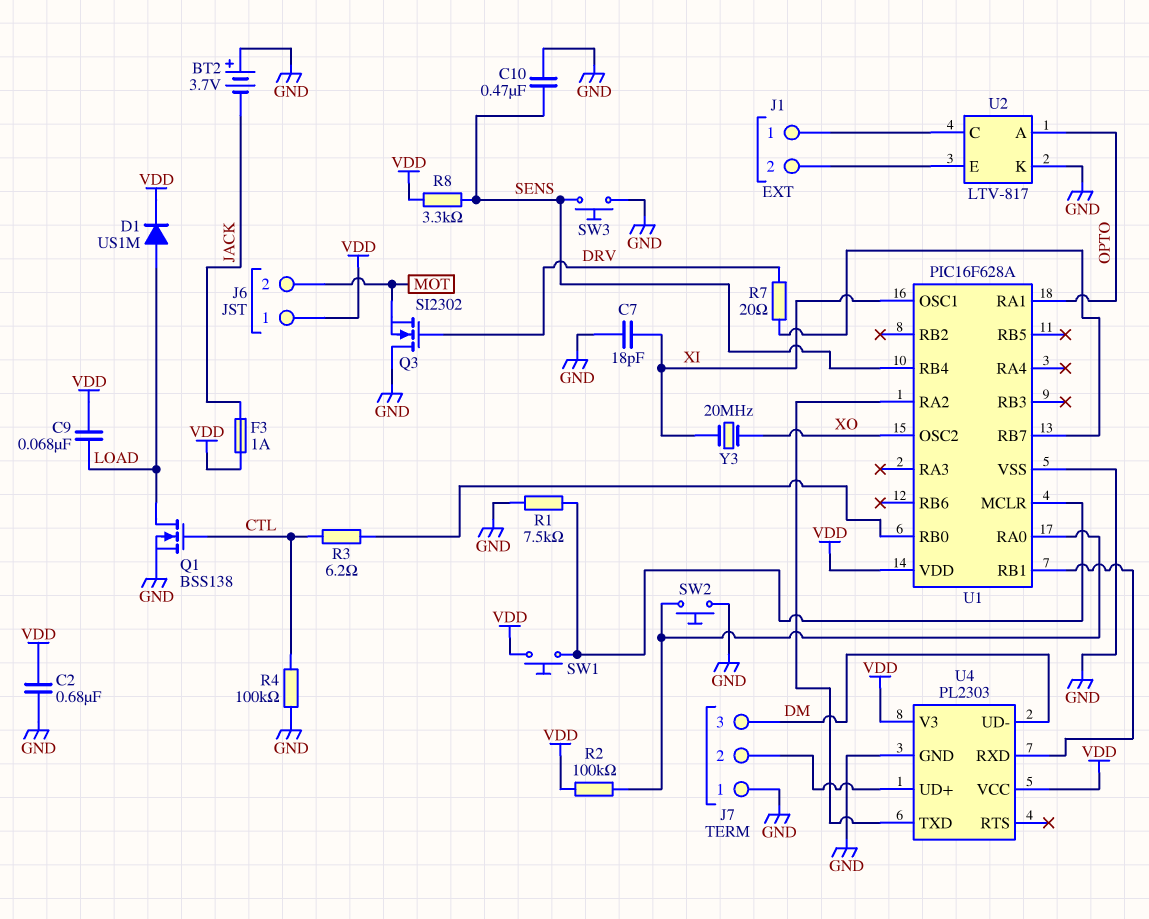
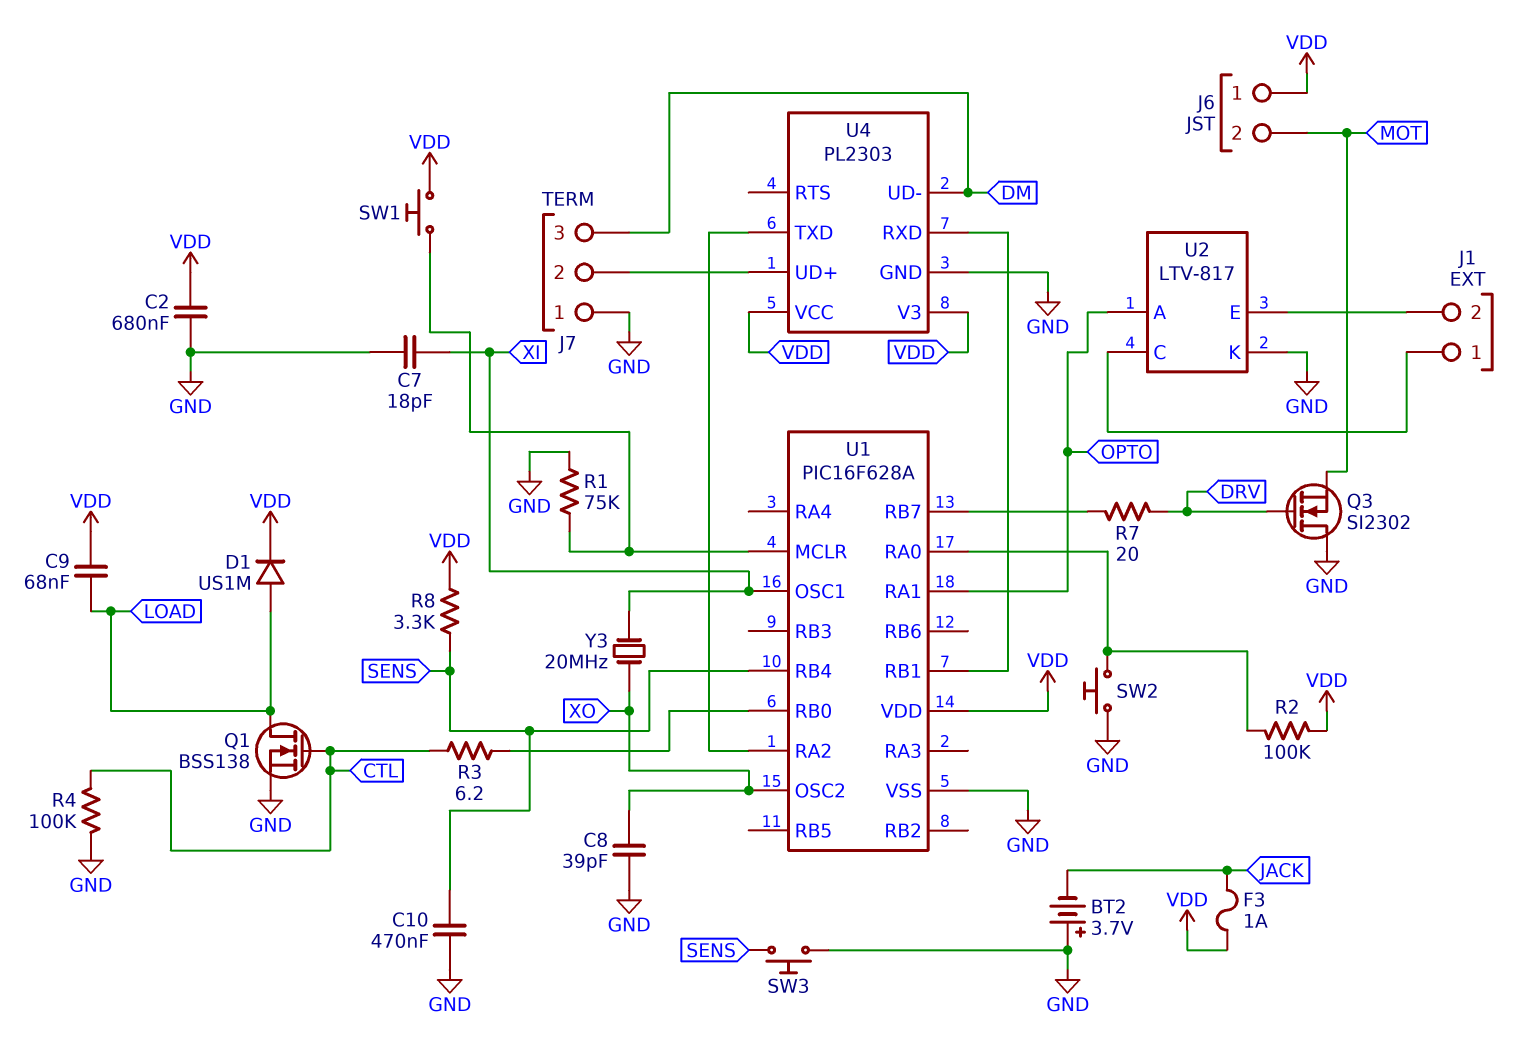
C8: none -> 39pF (GND, XO)
R1: 7.5k (GND, U1/MCLR) -> 75k (GND, U1/MCLR)

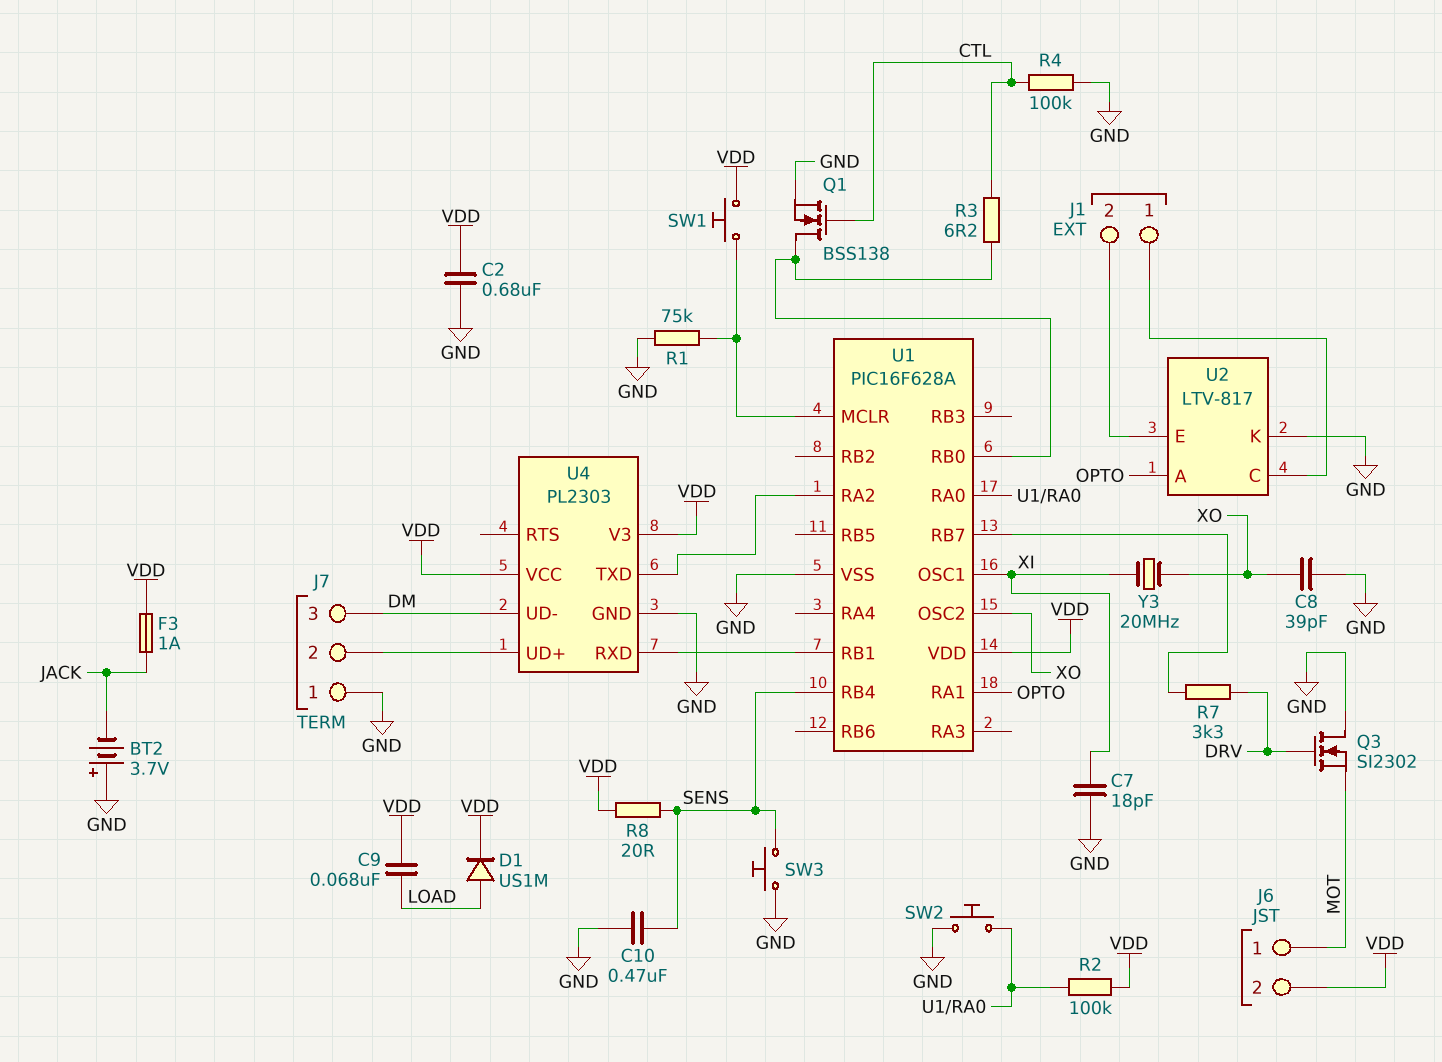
J6 pin 1: VDD -> MOT
J6 pin 2: MOT -> VDD
Q1: NMOS BSS138 (G CTL, D LOAD, S GND) -> NMOS BSS138 (G CTL, D U1/RB0, S GND)
R7: 20 (DRV, U1/RB7) -> 3.3k (DRV, U1/RB7)
R8: 3.3k (SENS, VDD) -> 20 (SENS, VDD)

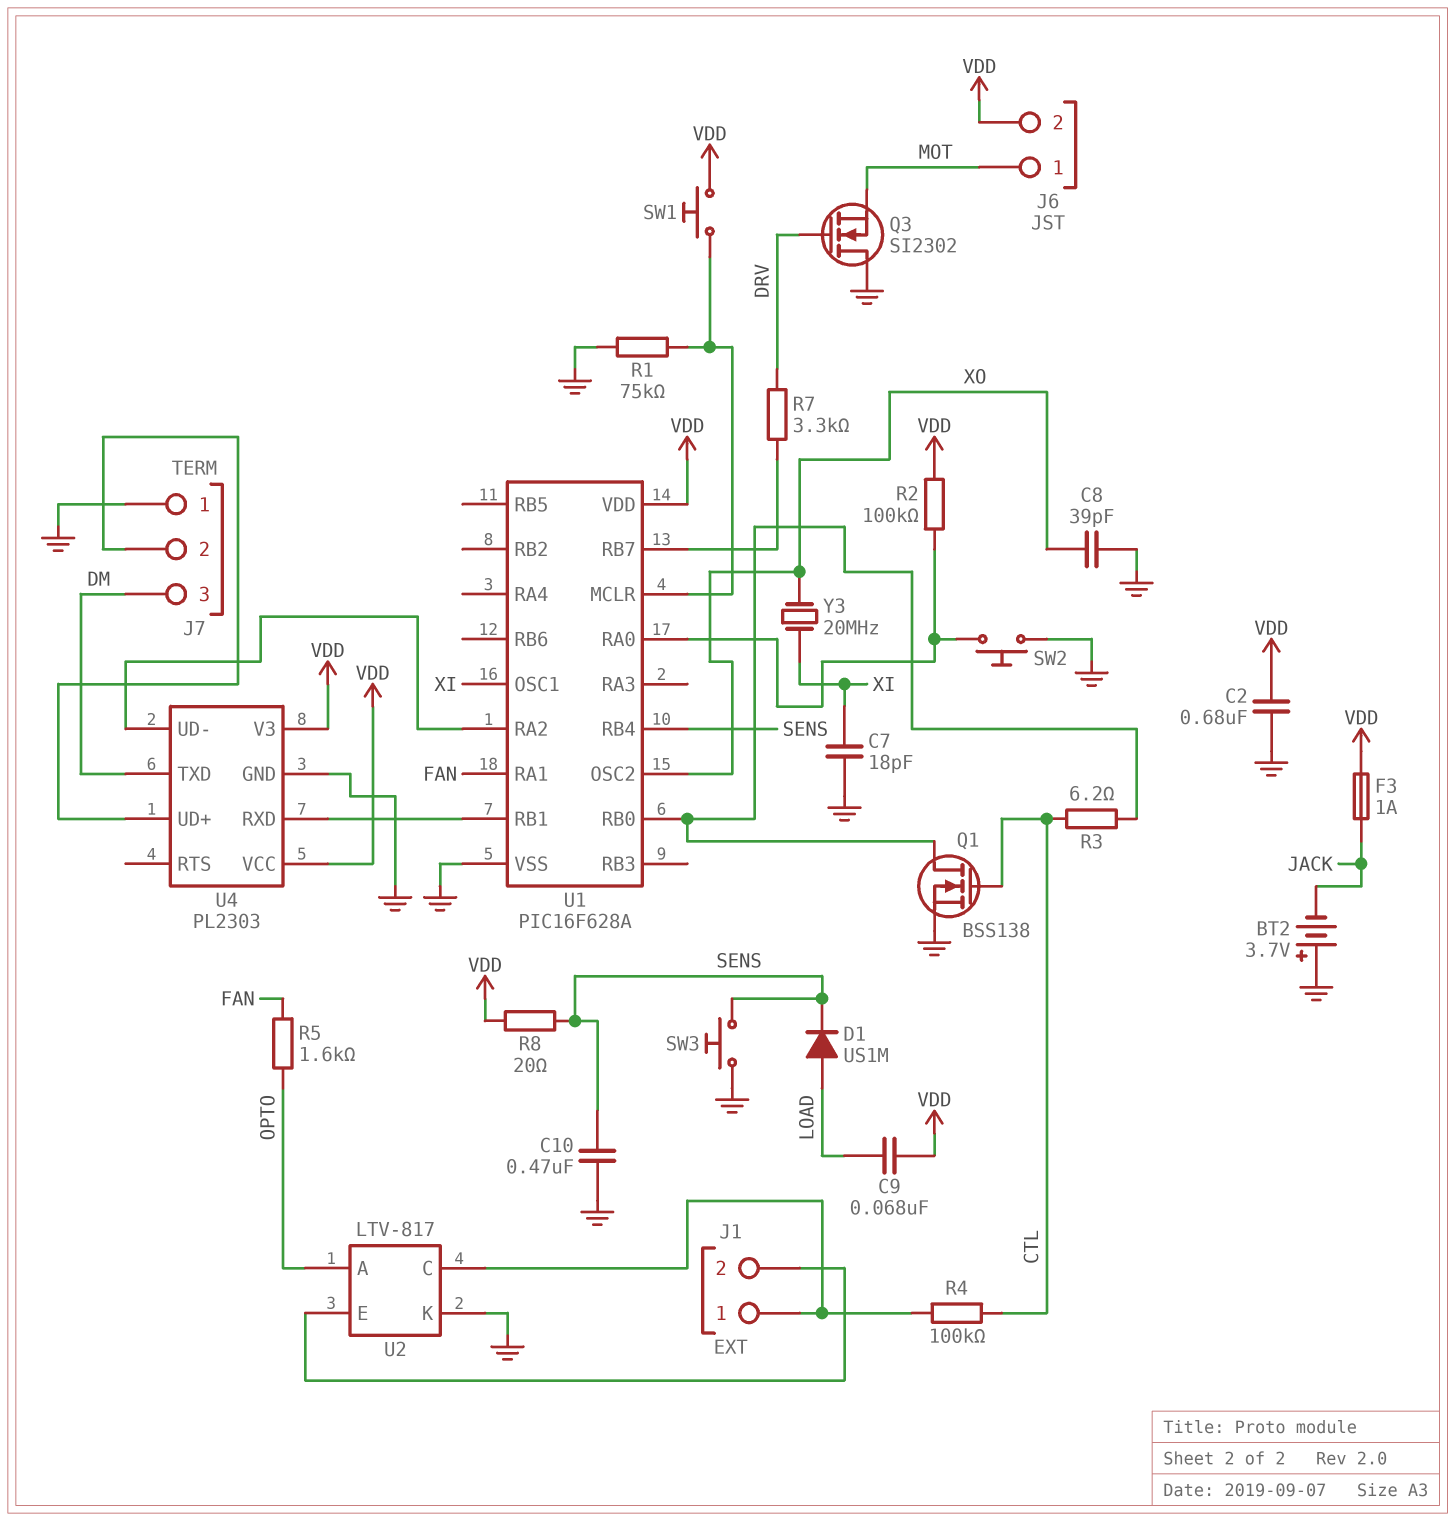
D1: diode US1M (A LOAD, K VDD) -> diode US1M (A LOAD, K SENS)
R4: 100k (CTL, GND) -> 100k (CTL, J1/1)
R5: none -> 1.6k (FAN, OPTO)
U1 pin RA1: OPTO -> FAN
U4 pin TXD: U1/RA2 -> DM
U4 pin UD-: DM -> U1/RA2

